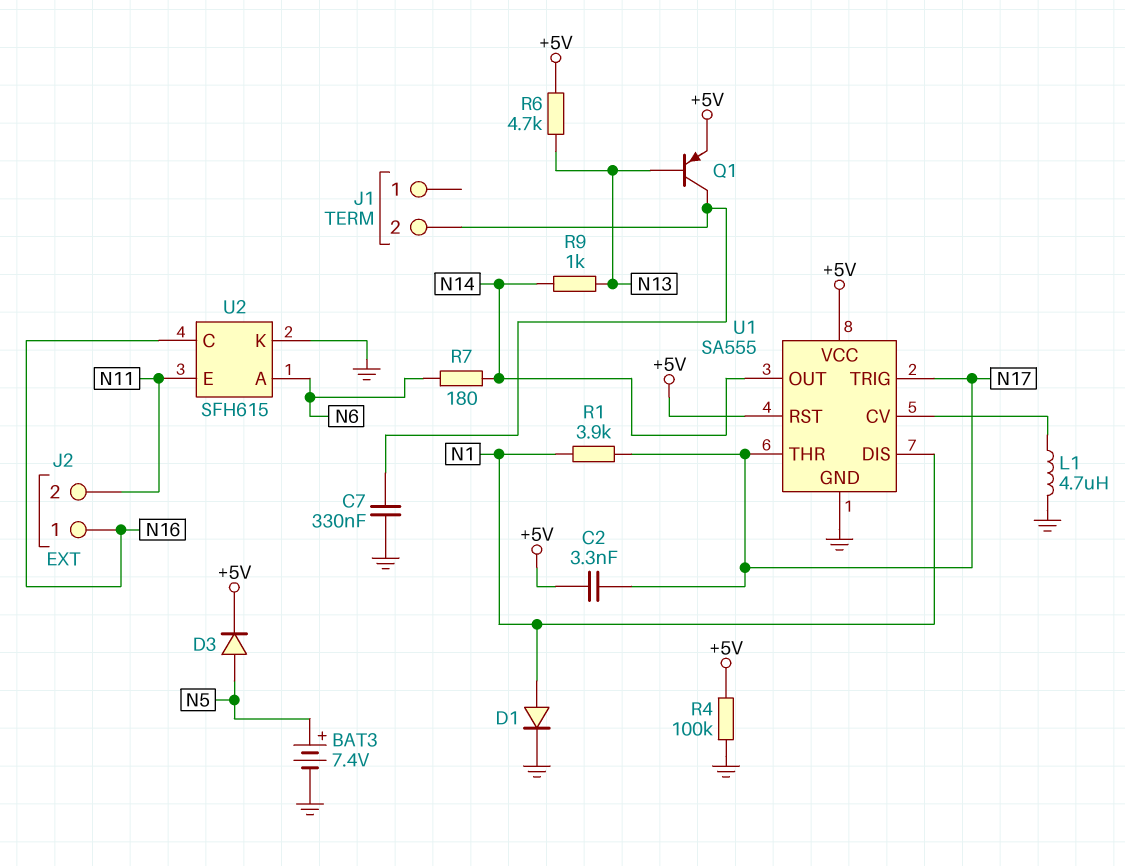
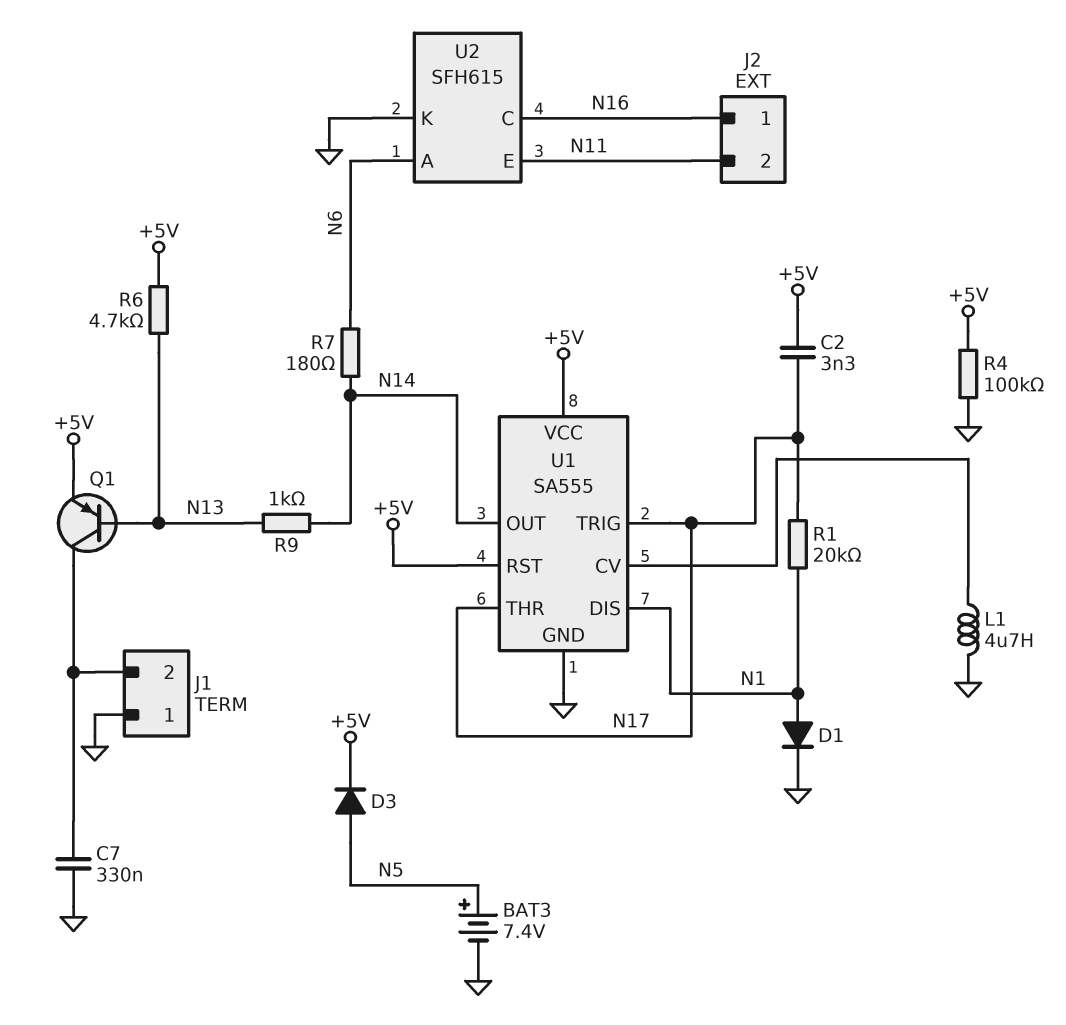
J1 pin 1: none -> GND
R1: 3.9k (N1, N17) -> 20k (N1, N17)

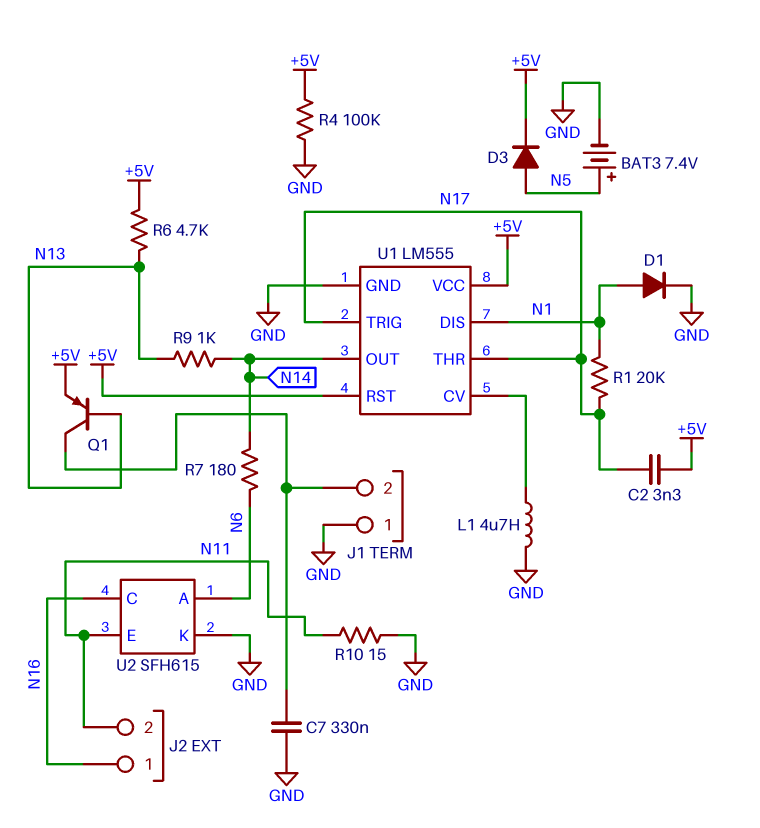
R10: none -> 15 (GND, N11)
U1: SA555 -> LM555

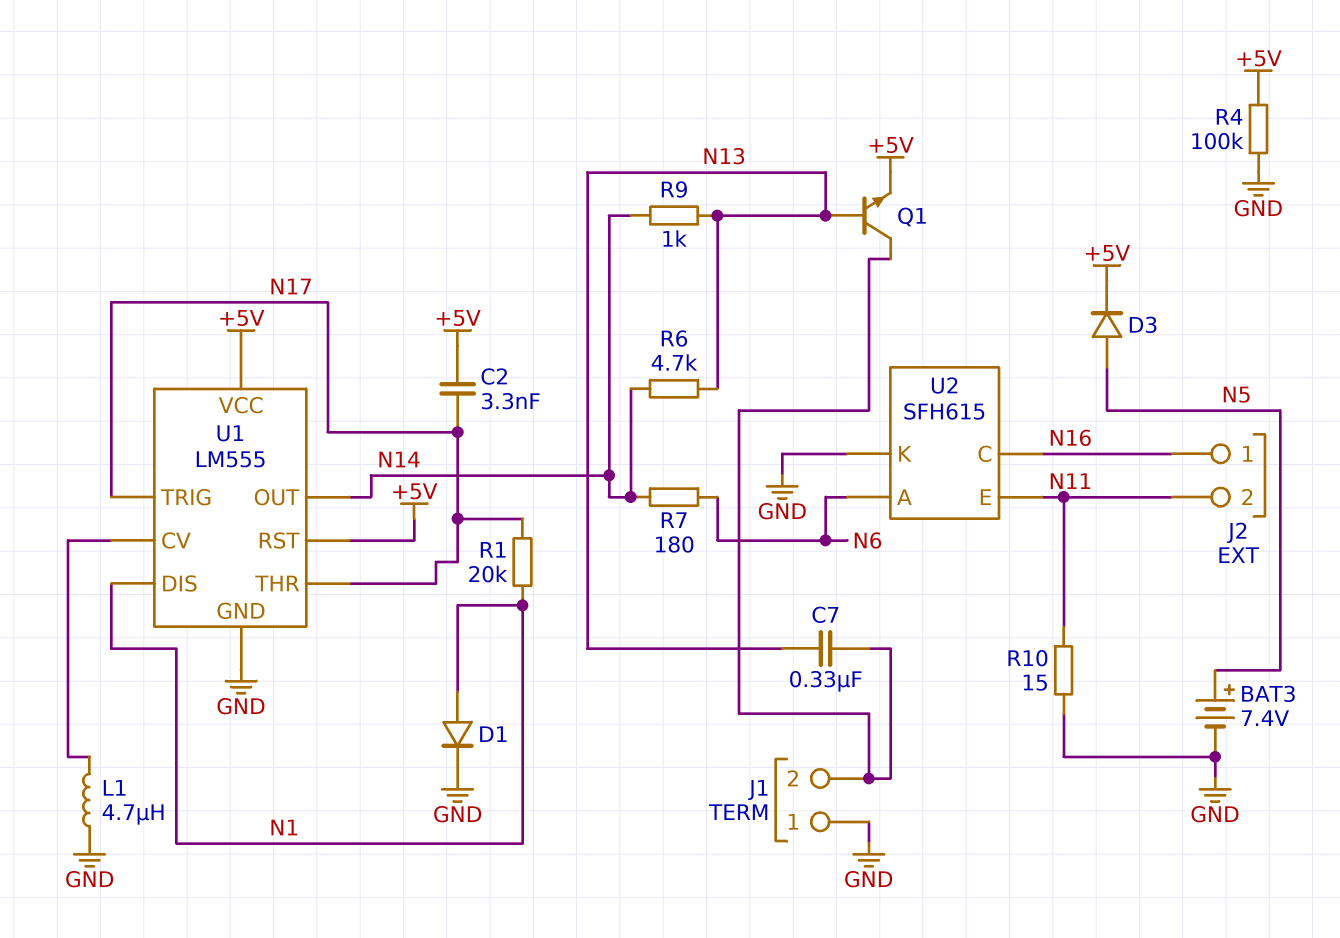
C7: 330nF (GND, J1/2) -> 330nF (J1/2, N13)
Q1: PNP (B N13, C J1/2, E +5V) -> NPN (B N13, C J1/2, E +5V)
R6: 4.7k (+5V, N13) -> 4.7k (N13, N14)

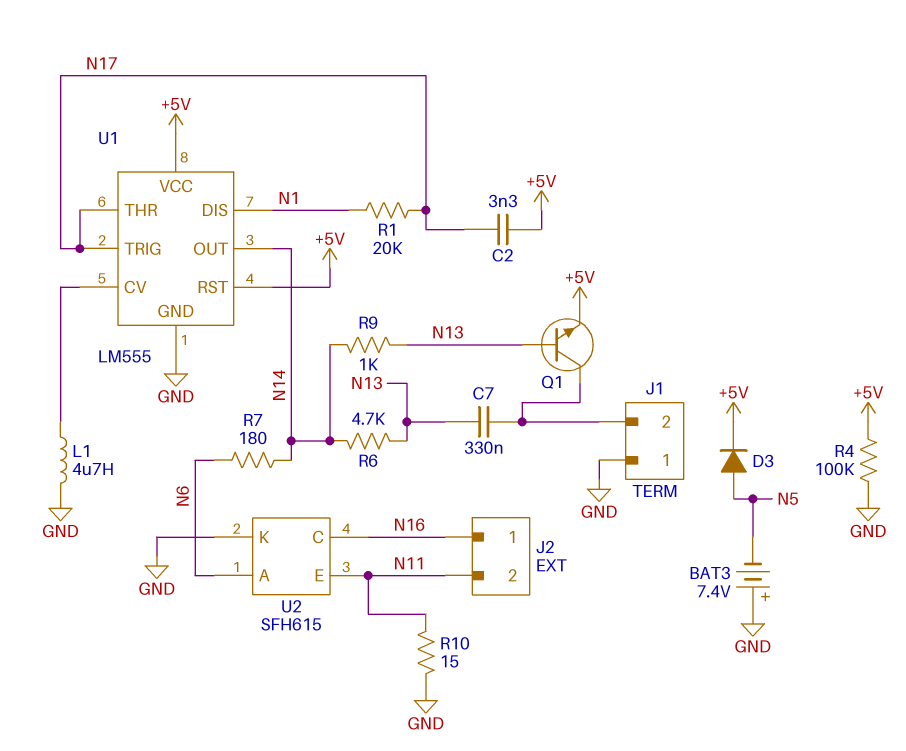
BAT3: 7.4V (plus N5, minus GND) -> 7.4V (plus GND, minus N5)
D1: diode (A N1, K GND) -> none

